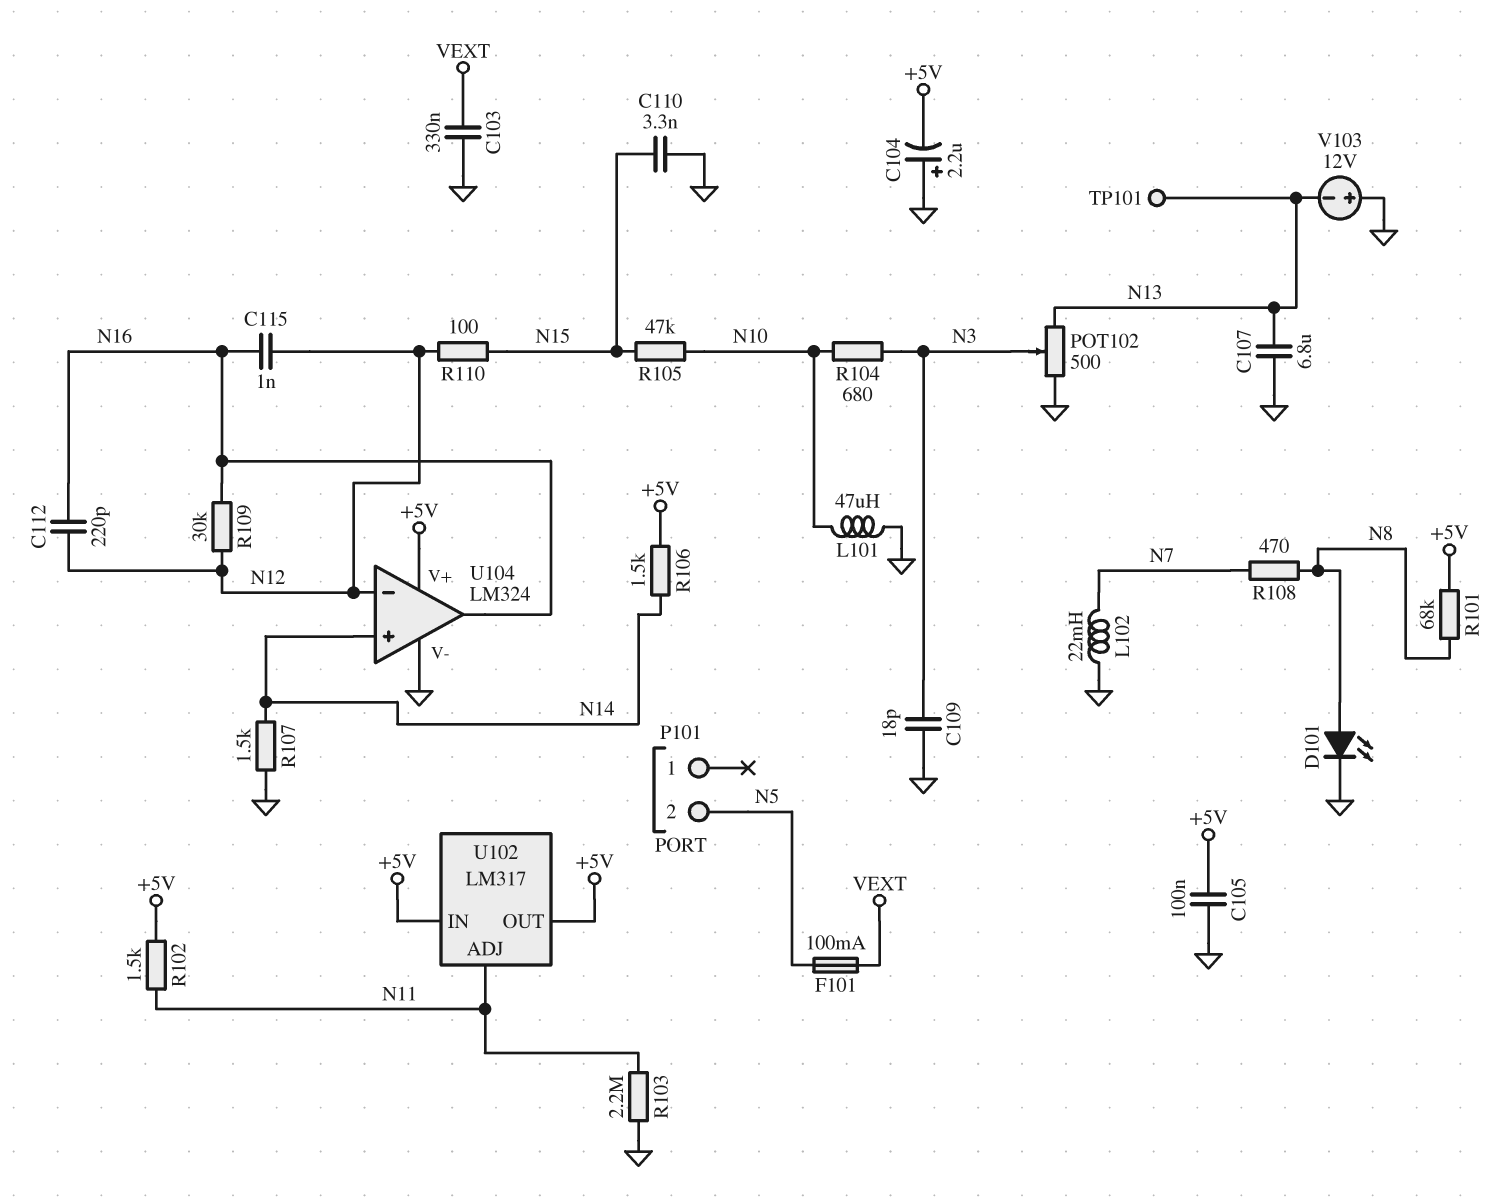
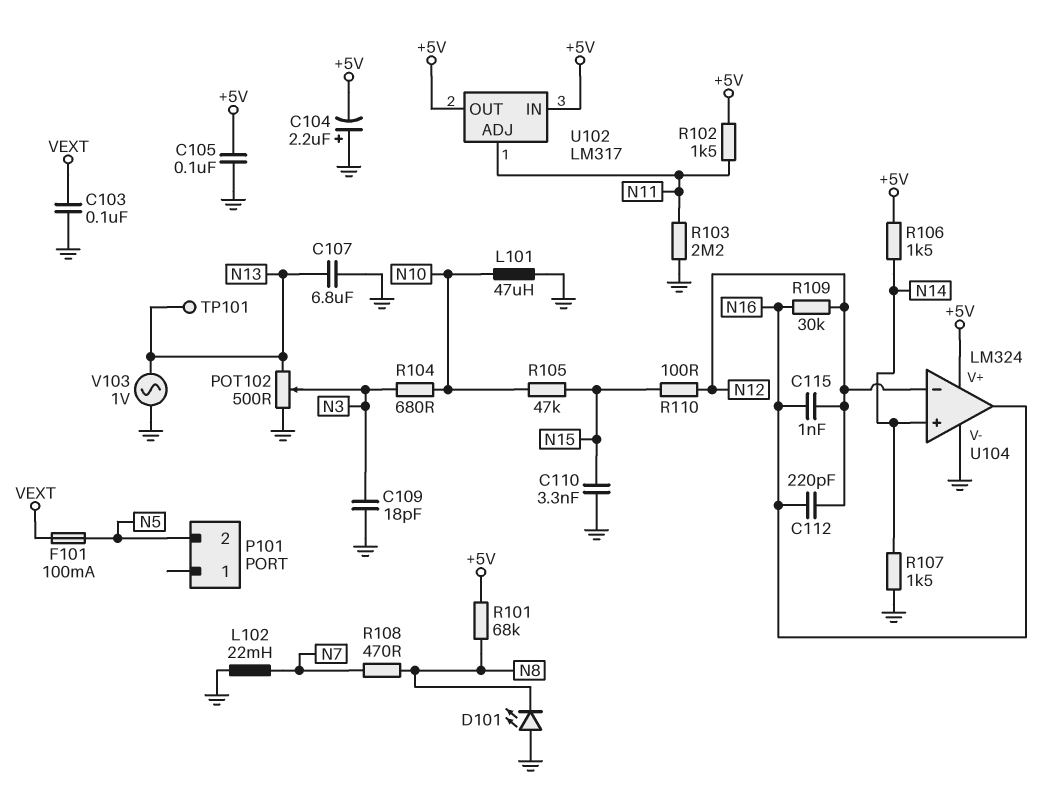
C103: 330nF (GND, VEXT) -> 100nF (GND, VEXT)
D101: LED (A N8, K GND) -> LED (A GND, K N8)
V103: 12V (plus GND, minus N13) -> AC 1V (GND, N13)

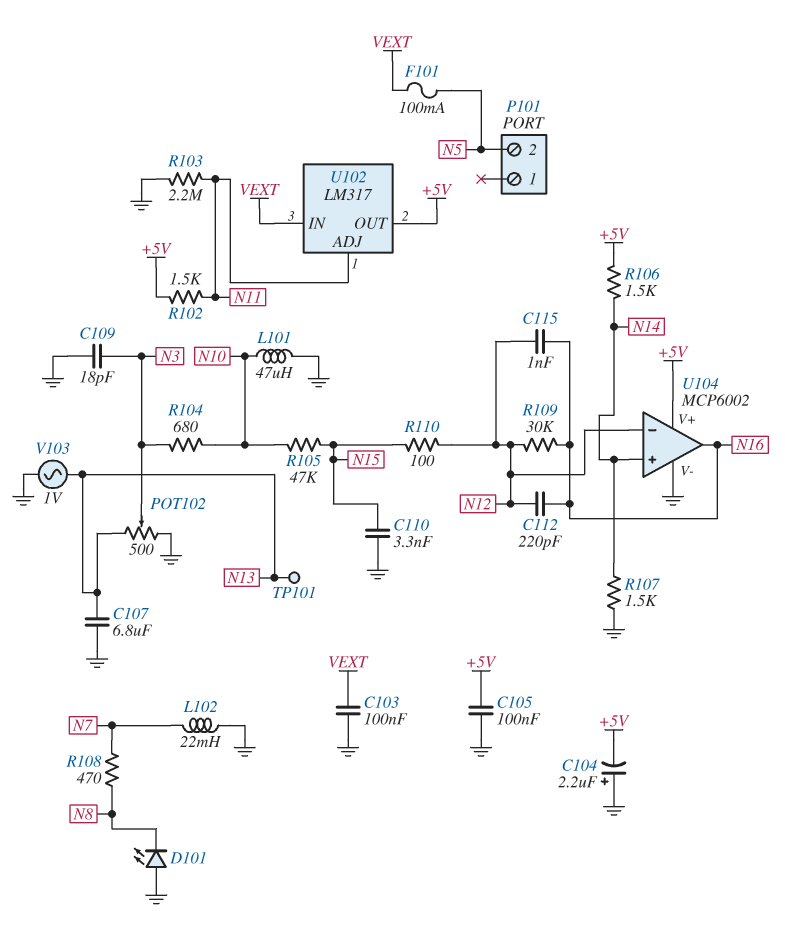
R101: 68k (+5V, N8) -> none
U102 pin IN: +5V -> VEXT
U104: LM324 -> MCP6002

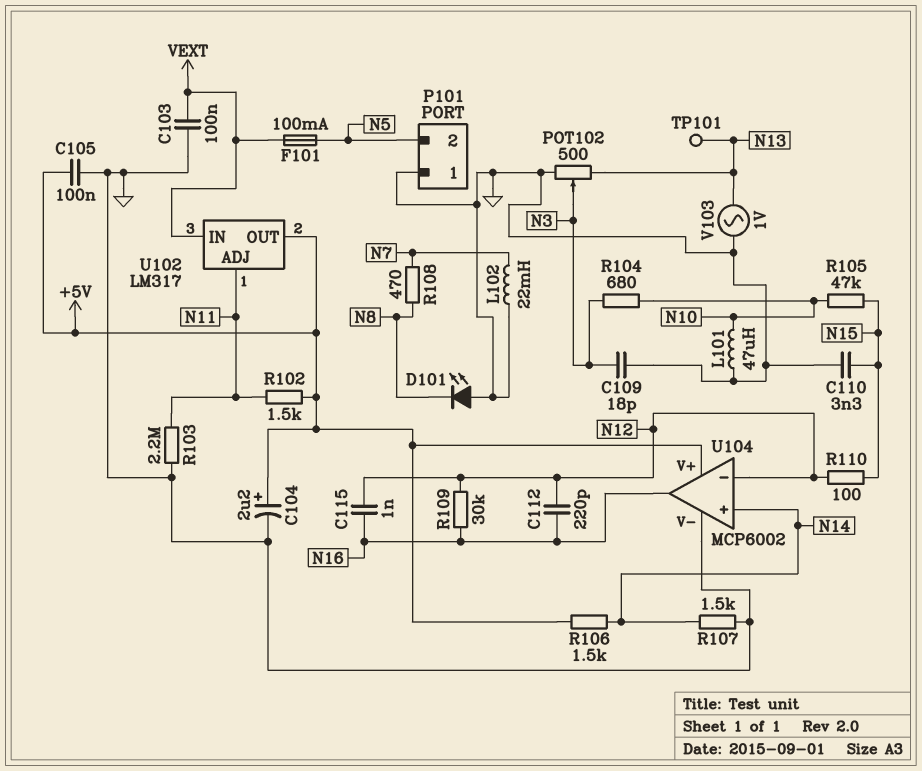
C104: 2.2uF (plus GND, minus +5V) -> 2.2uF (plus +5V, minus GND)
C107: 6.8uF (GND, N13) -> none
P101 pin 1: none -> GND

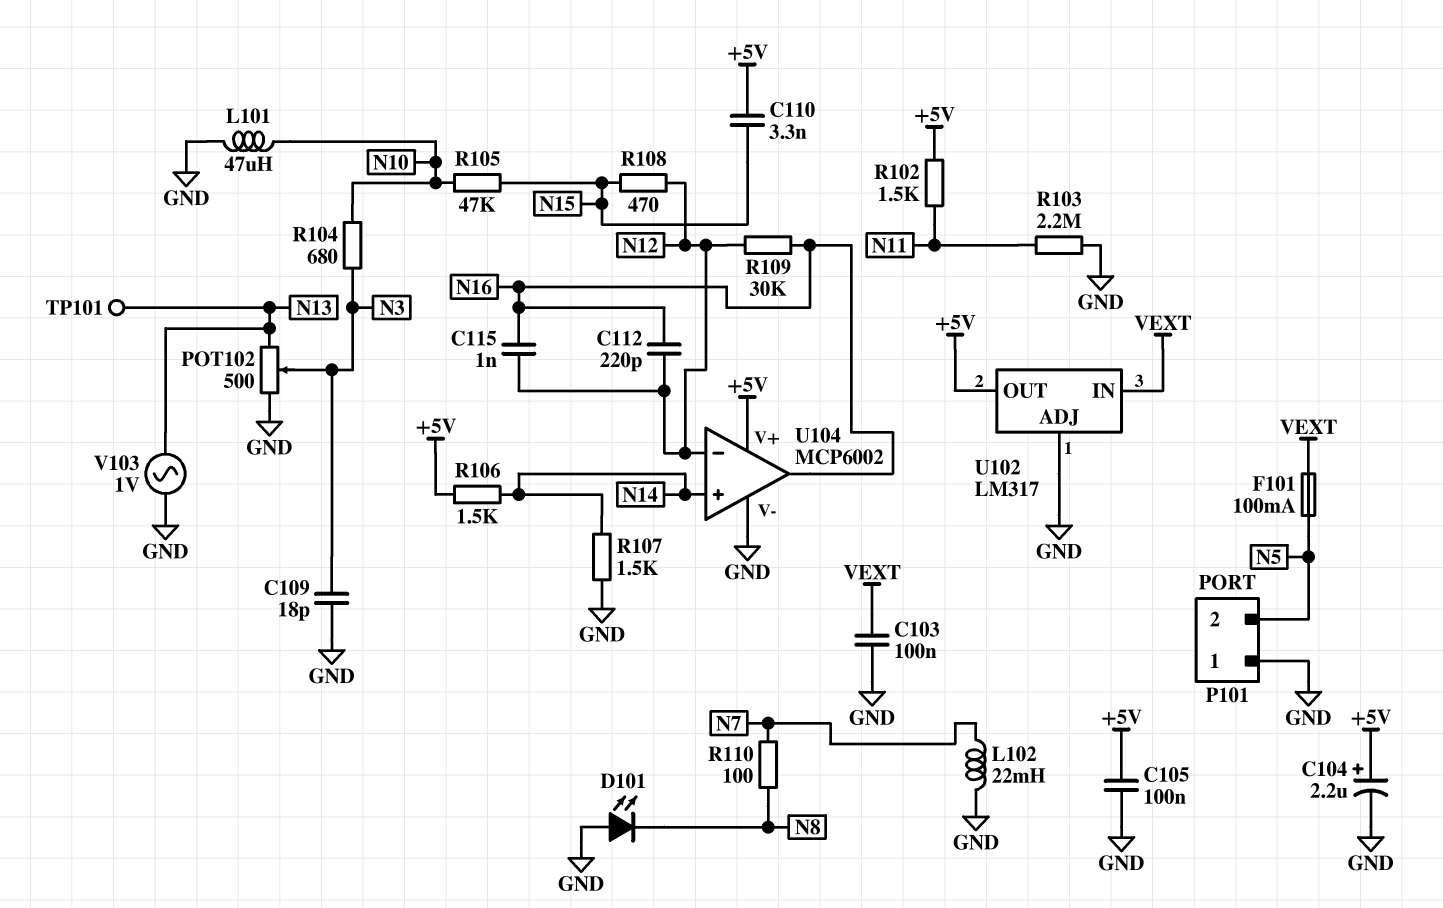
C110: 3.3nF (GND, N15) -> 3.3nF (+5V, N15)
R108: 470 (N7, N8) -> 470 (N12, N15)
R110: 100 (N12, N15) -> 100 (N7, N8)
U102 pin ADJ: N11 -> GND

